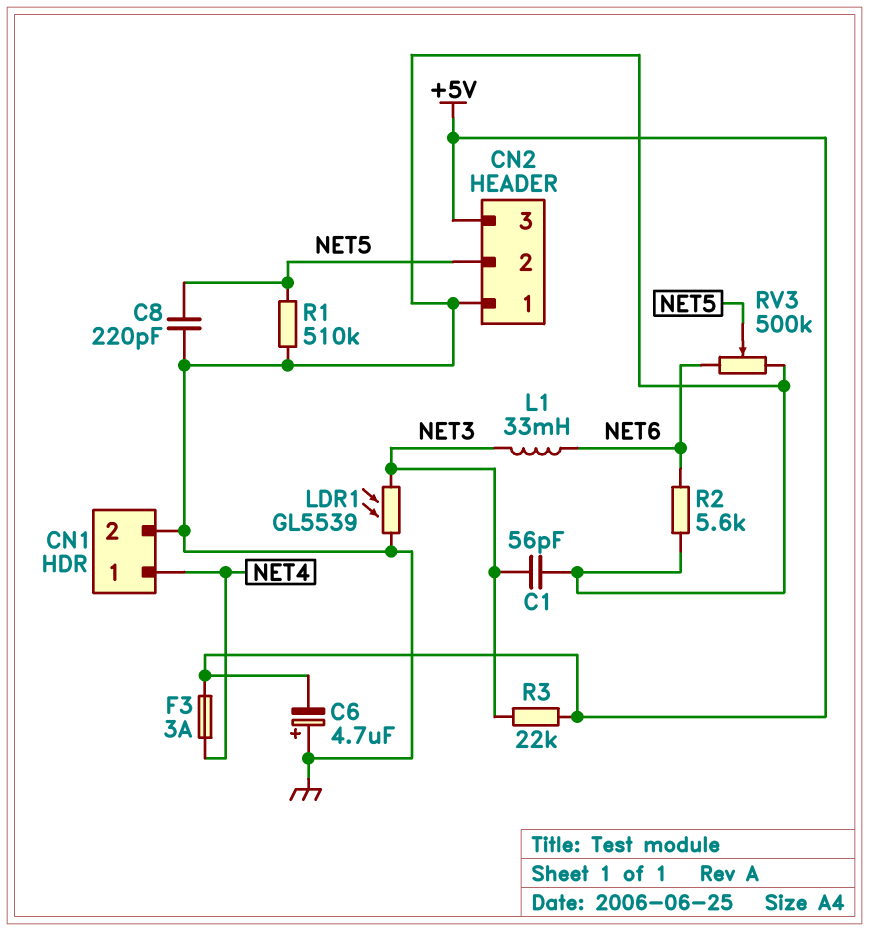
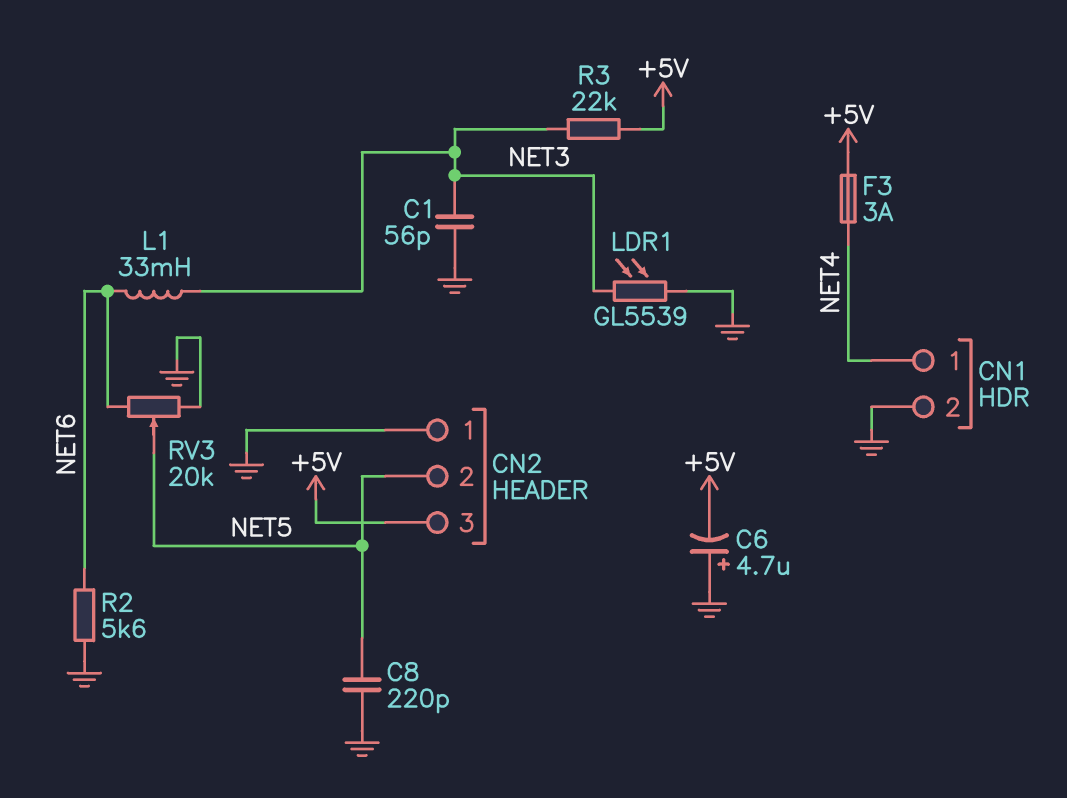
R1: 510k (GND, NET5) -> none
RV3: 500k (GND, NET6, wiper NET5) -> 20k (GND, NET6, wiper NET5)

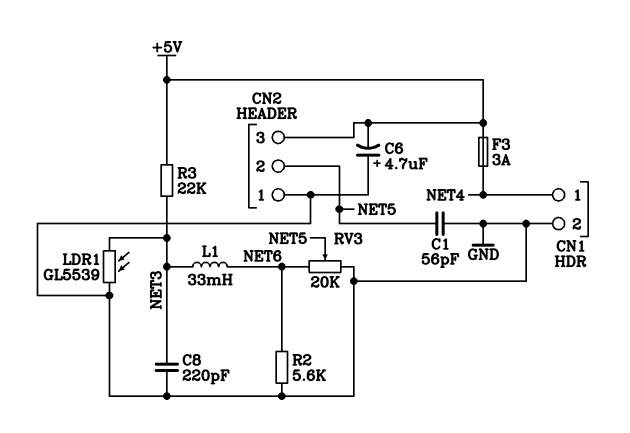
C1: 56pF (GND, NET3) -> 56pF (GND, NET5)
C8: 220pF (GND, NET5) -> 220pF (GND, NET3)

